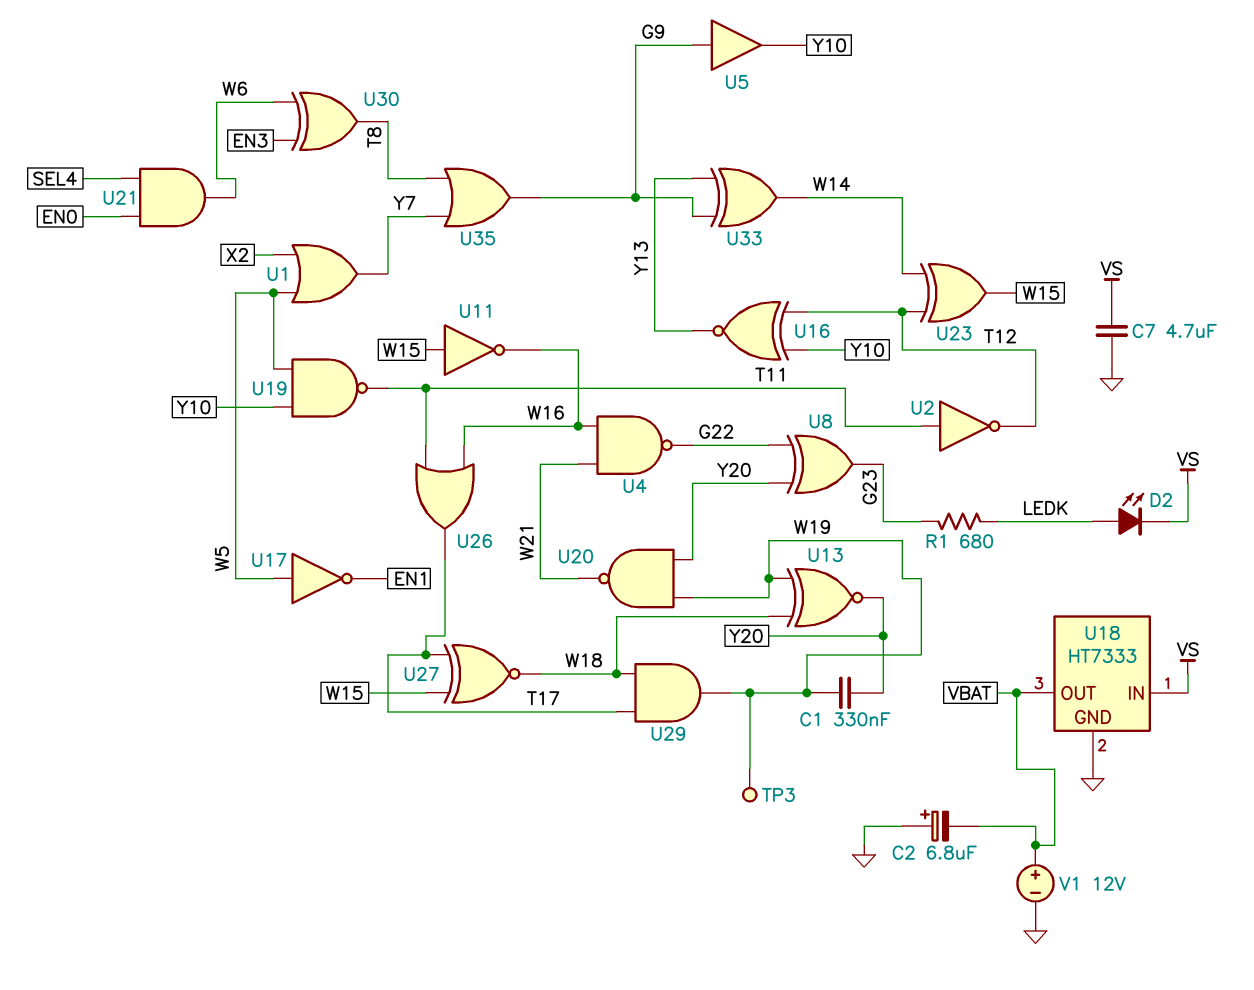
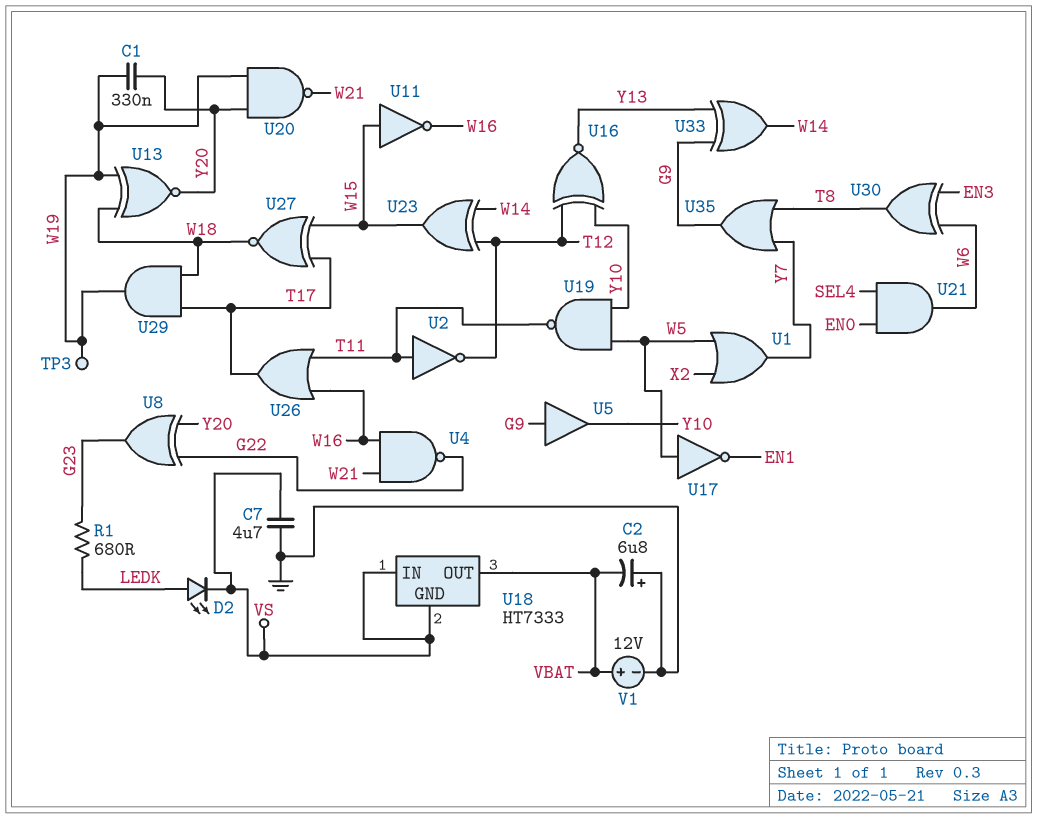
U18 pin GND: GND -> VS

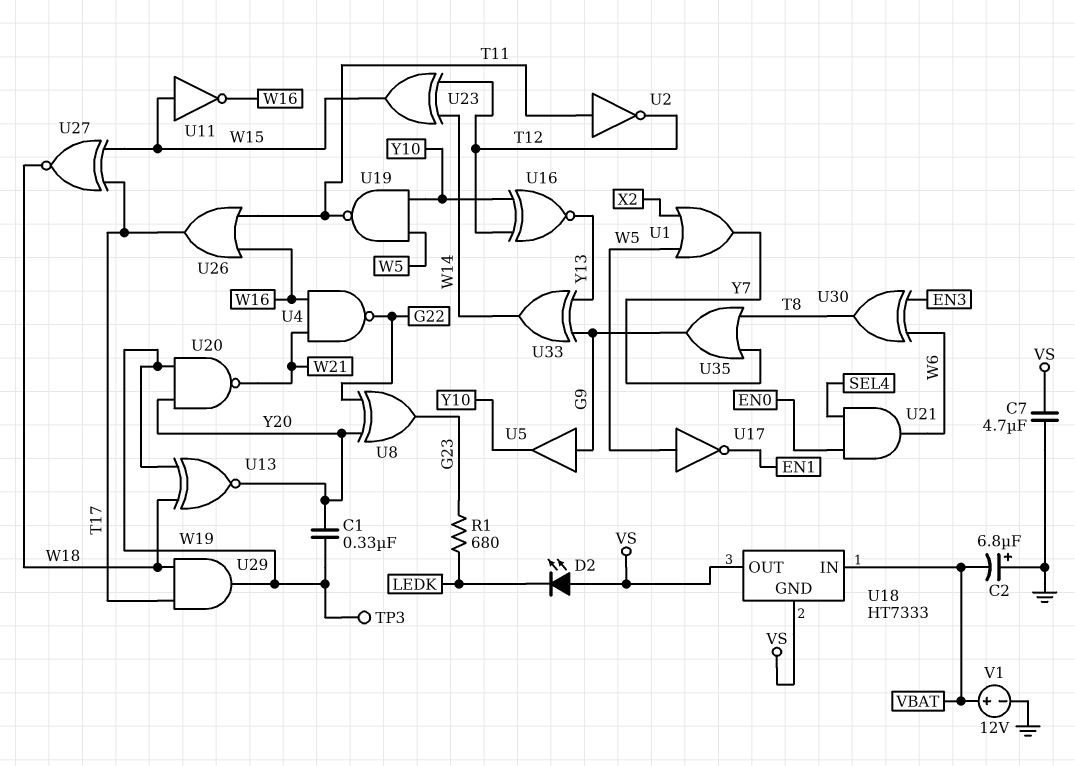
D2: LED (A LEDK, K VS) -> LED (A VS, K LEDK)
U18 pin IN: VS -> VBAT
U18 pin OUT: VBAT -> VS

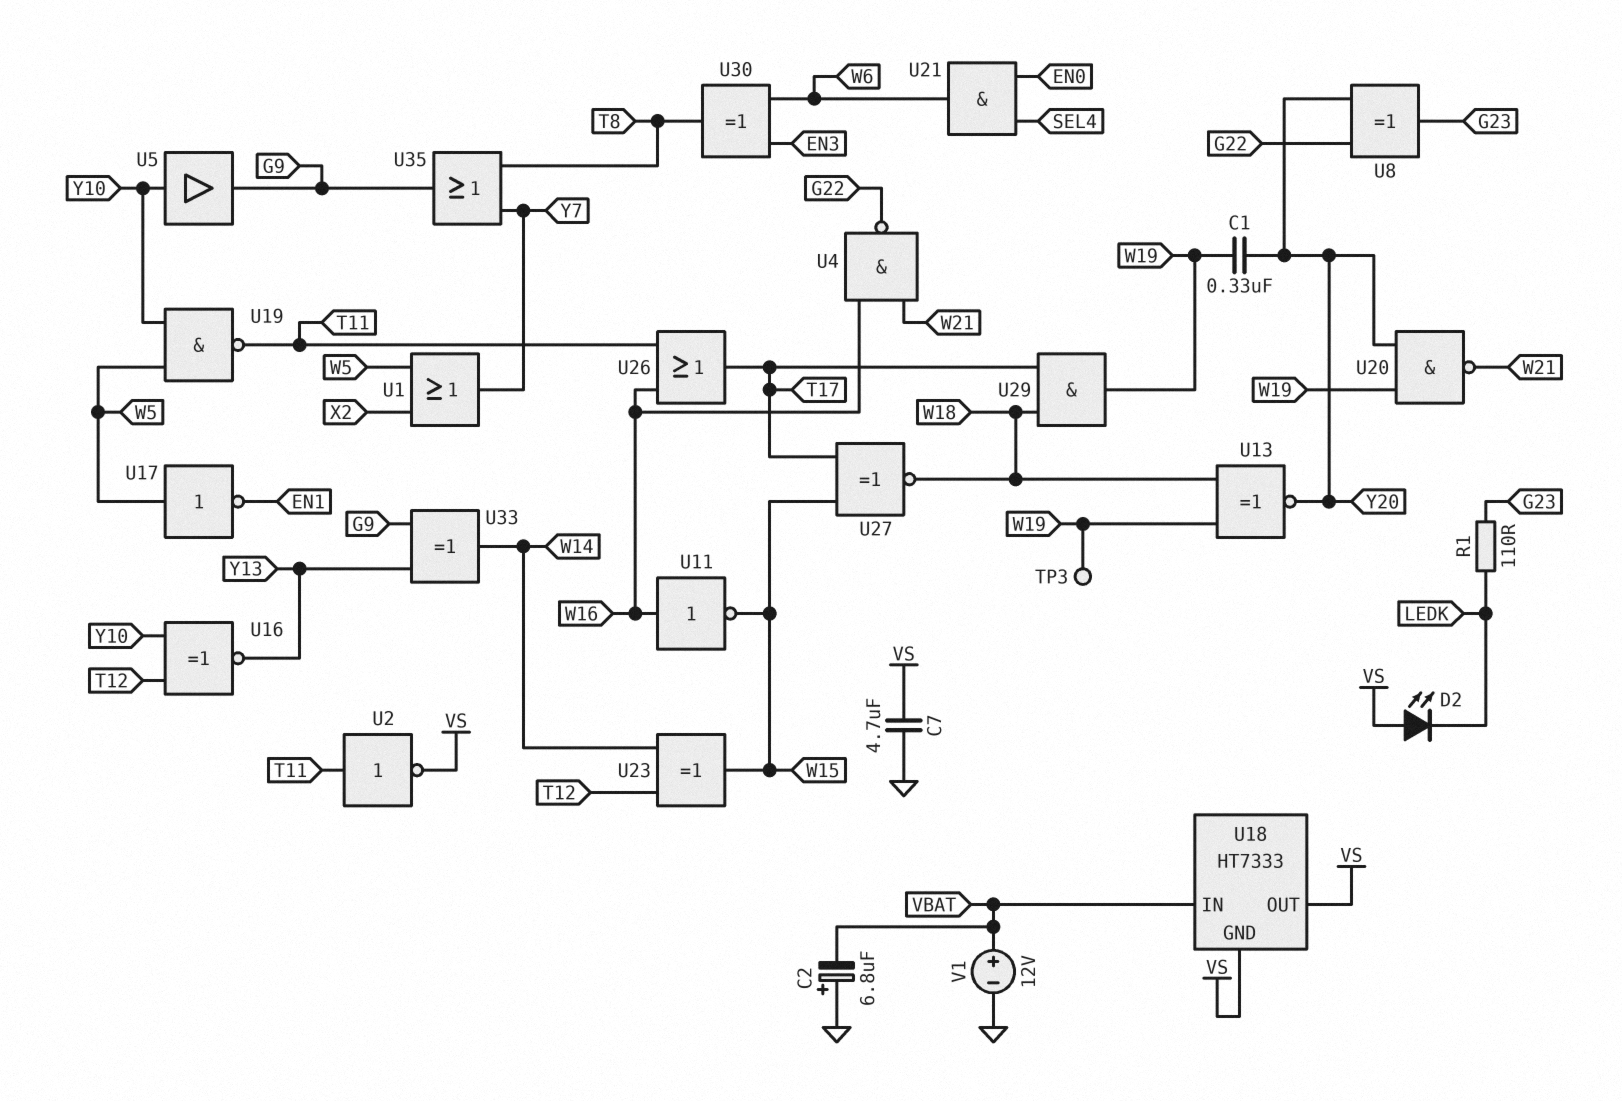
R1: 680 (G23, LEDK) -> 110 (G23, LEDK)
U2: NOT (in T11, out T12) -> NOT (in T11, out VS)
U5: buffer (in G9, out Y10) -> buffer (in Y10, out G9)
U11: NOT (in W15, out W16) -> NOT (in W16, out W15)

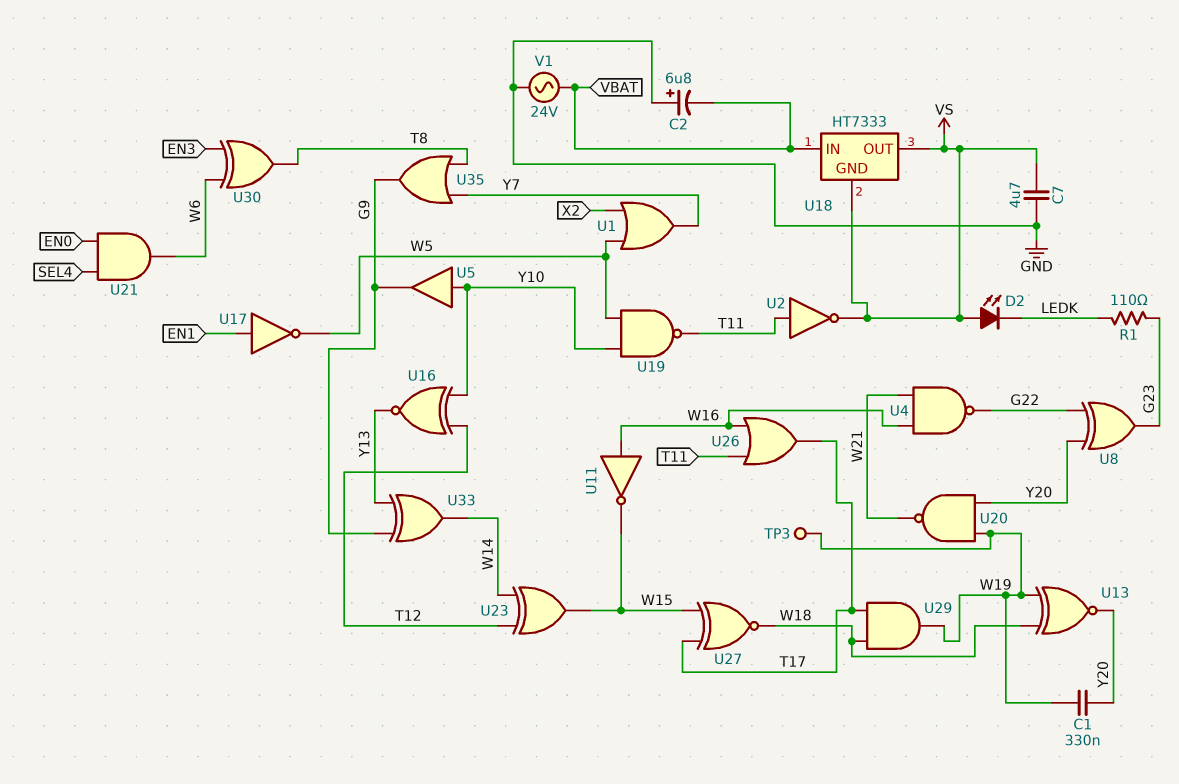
U17: NOT (in W5, out EN1) -> NOT (in EN1, out W5)
V1: 12V (plus VBAT, minus GND) -> AC 24V (GND, VBAT)

